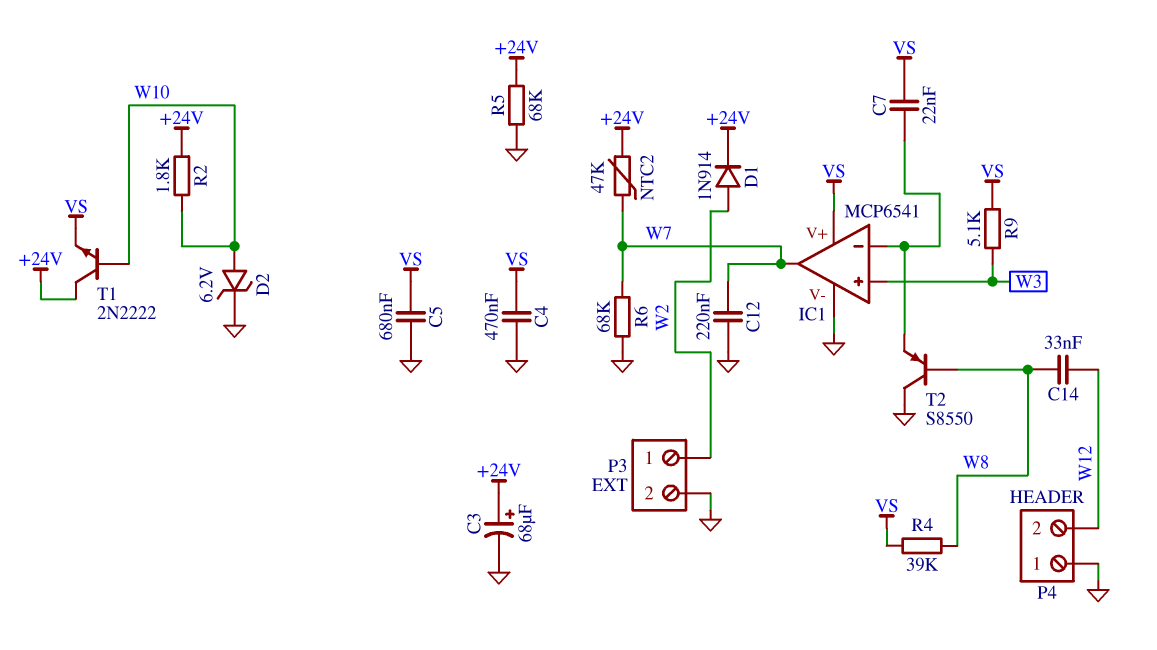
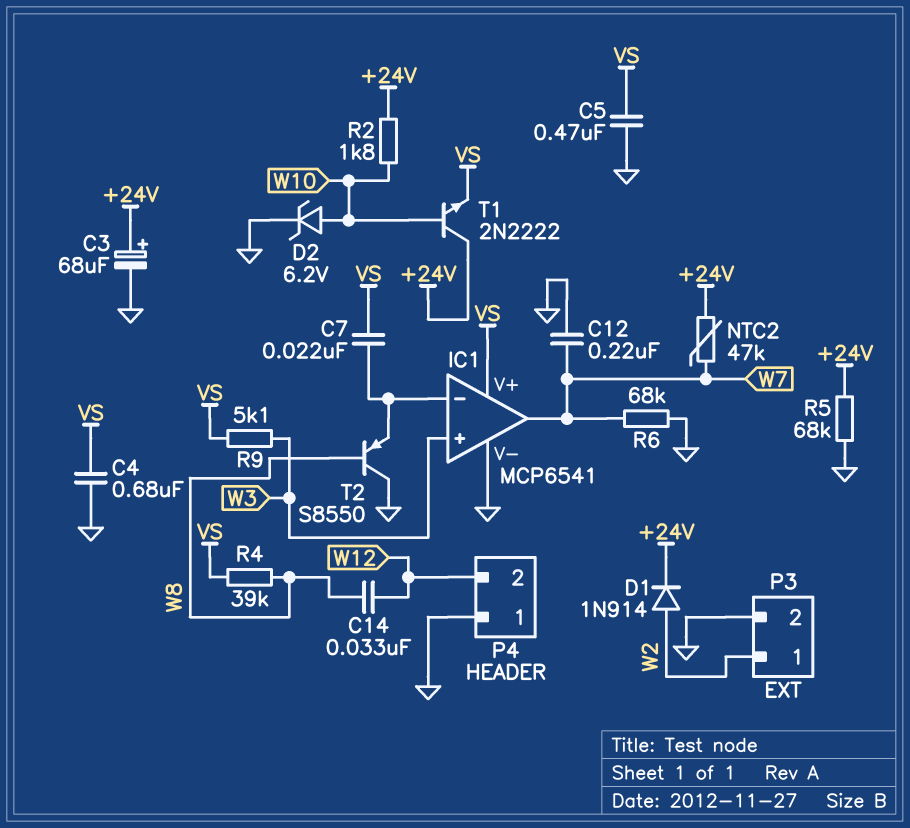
C4: 470nF (GND, VS) -> 680nF (GND, VS)
C5: 680nF (GND, VS) -> 470nF (GND, VS)

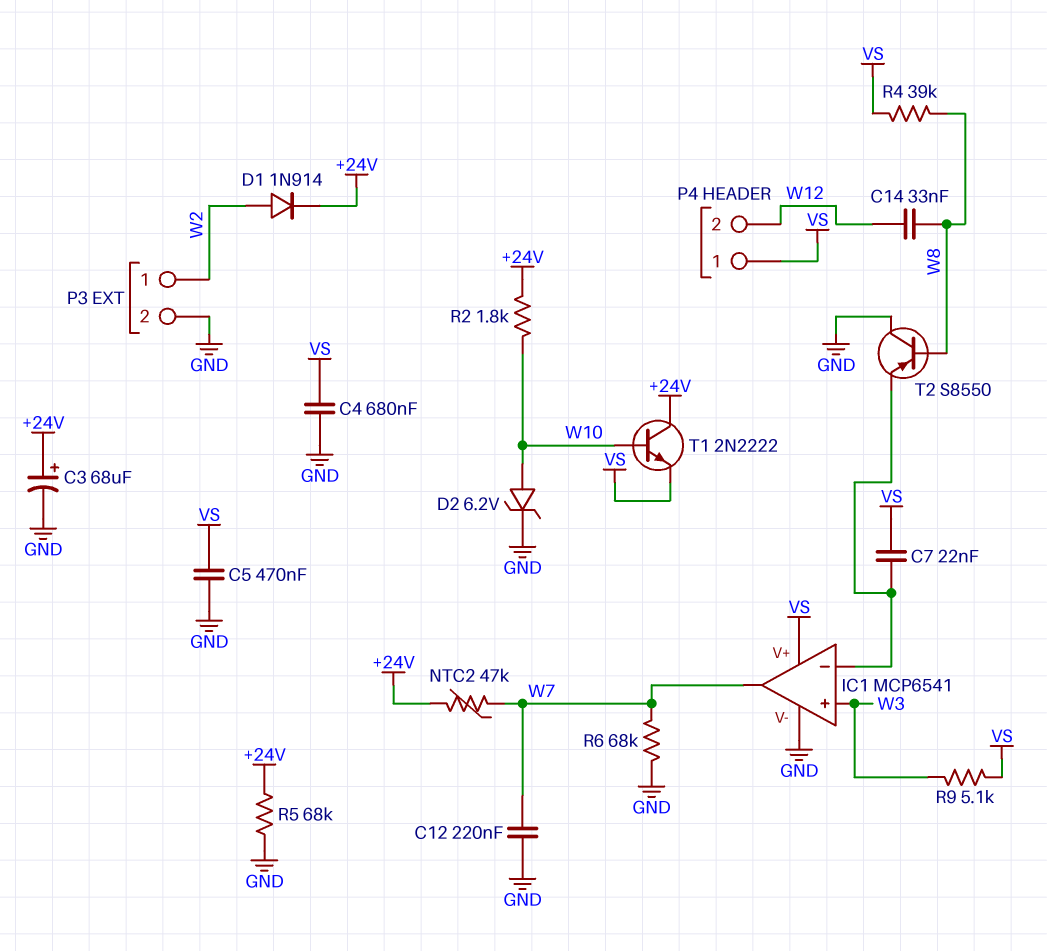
P4 pin 1: GND -> VS

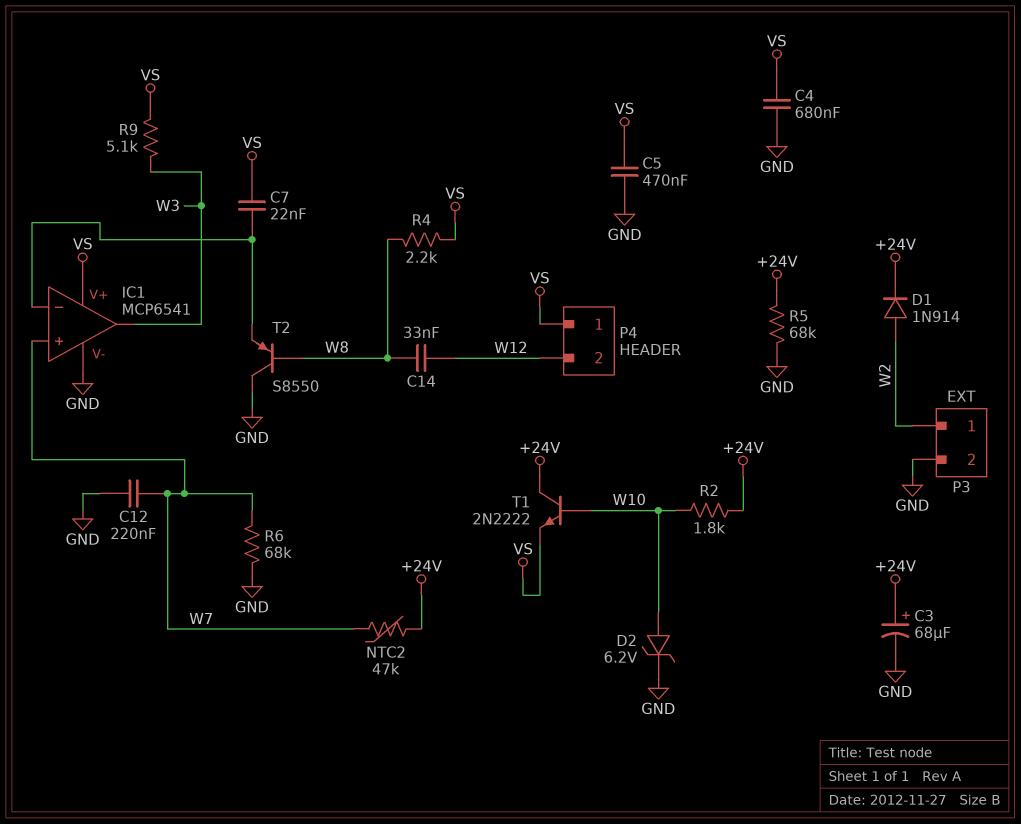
IC1 pin in+: W3 -> W7
IC1 pin out: W7 -> W3
R4: 39k (VS, W8) -> 2.2k (VS, W8)

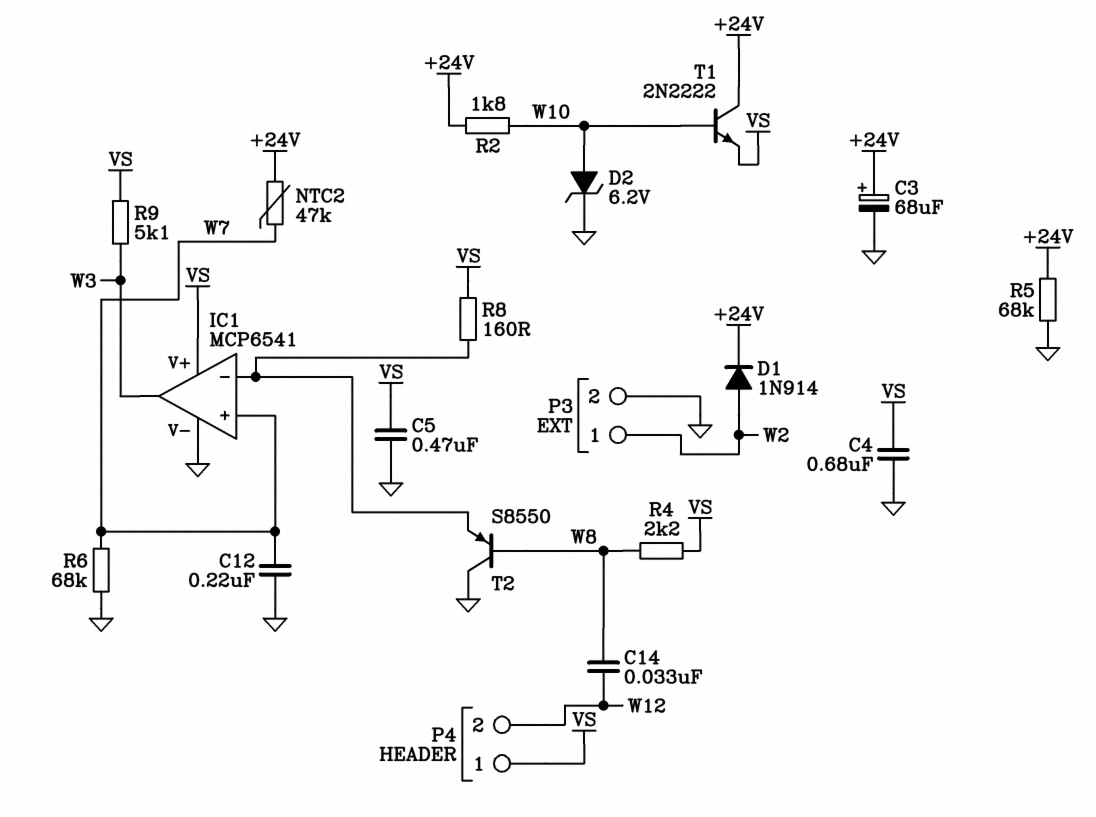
C7: 22nF (IC1/in-, VS) -> none
R8: none -> 160 (IC1/in-, VS)

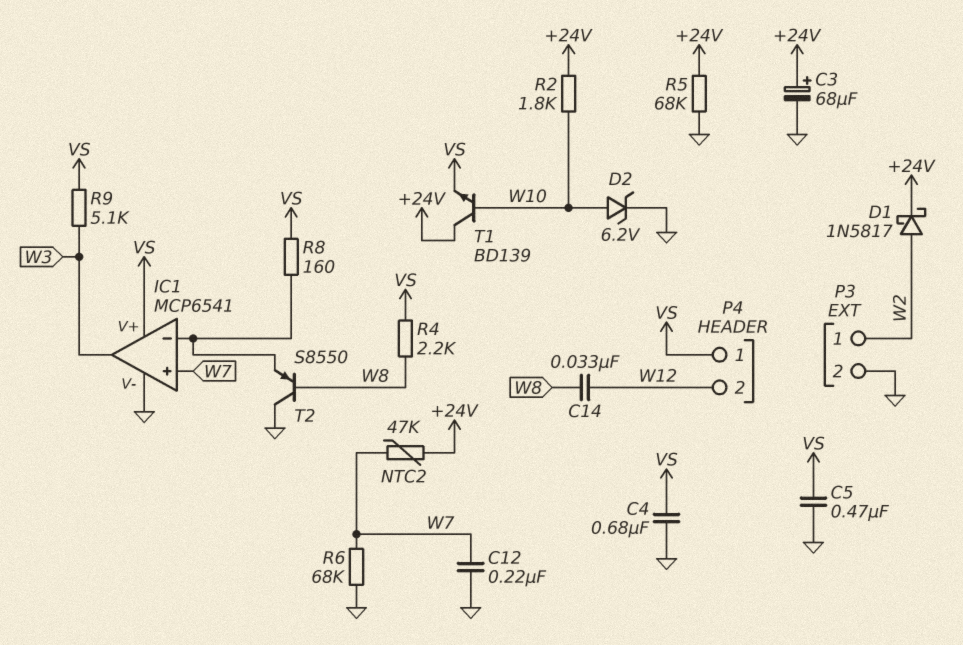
D1: diode 1N914 (A W2, K +24V) -> schottky 1N5817 (A W2, K +24V)
T1: NPN 2N2222 (B W10, C +24V, E VS) -> NPN BD139 (B W10, C +24V, E VS)

